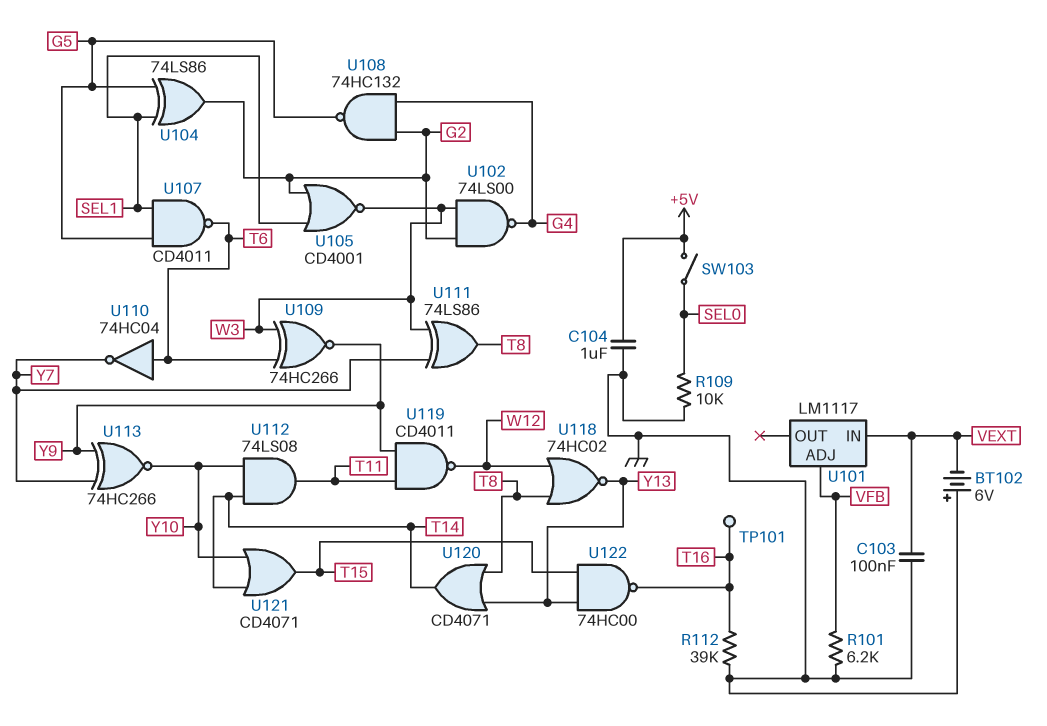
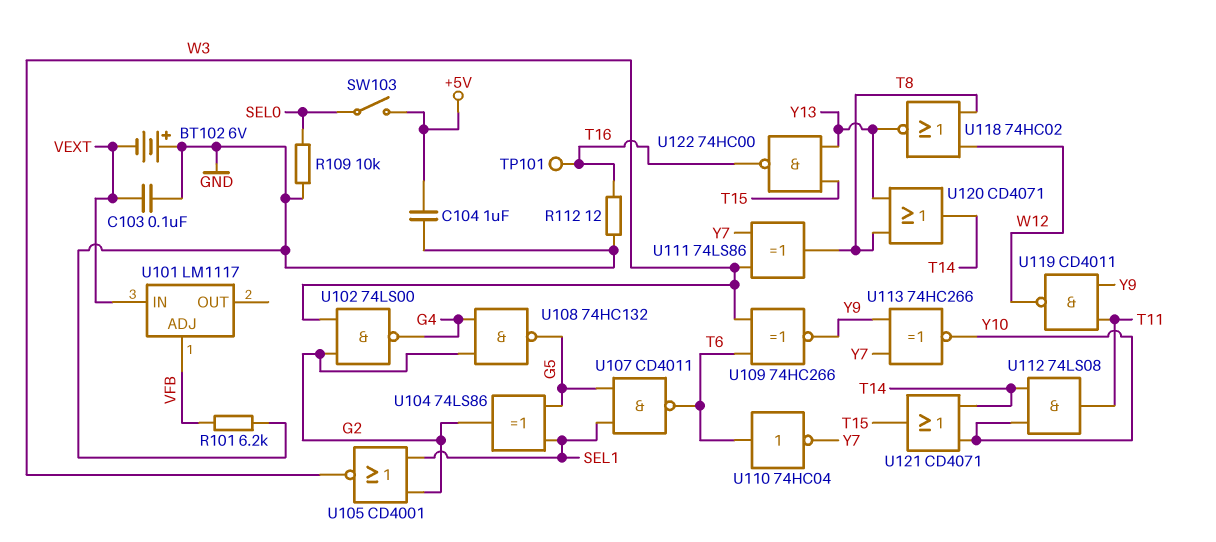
R112: 39k (GND, T16) -> 12 (GND, T16)

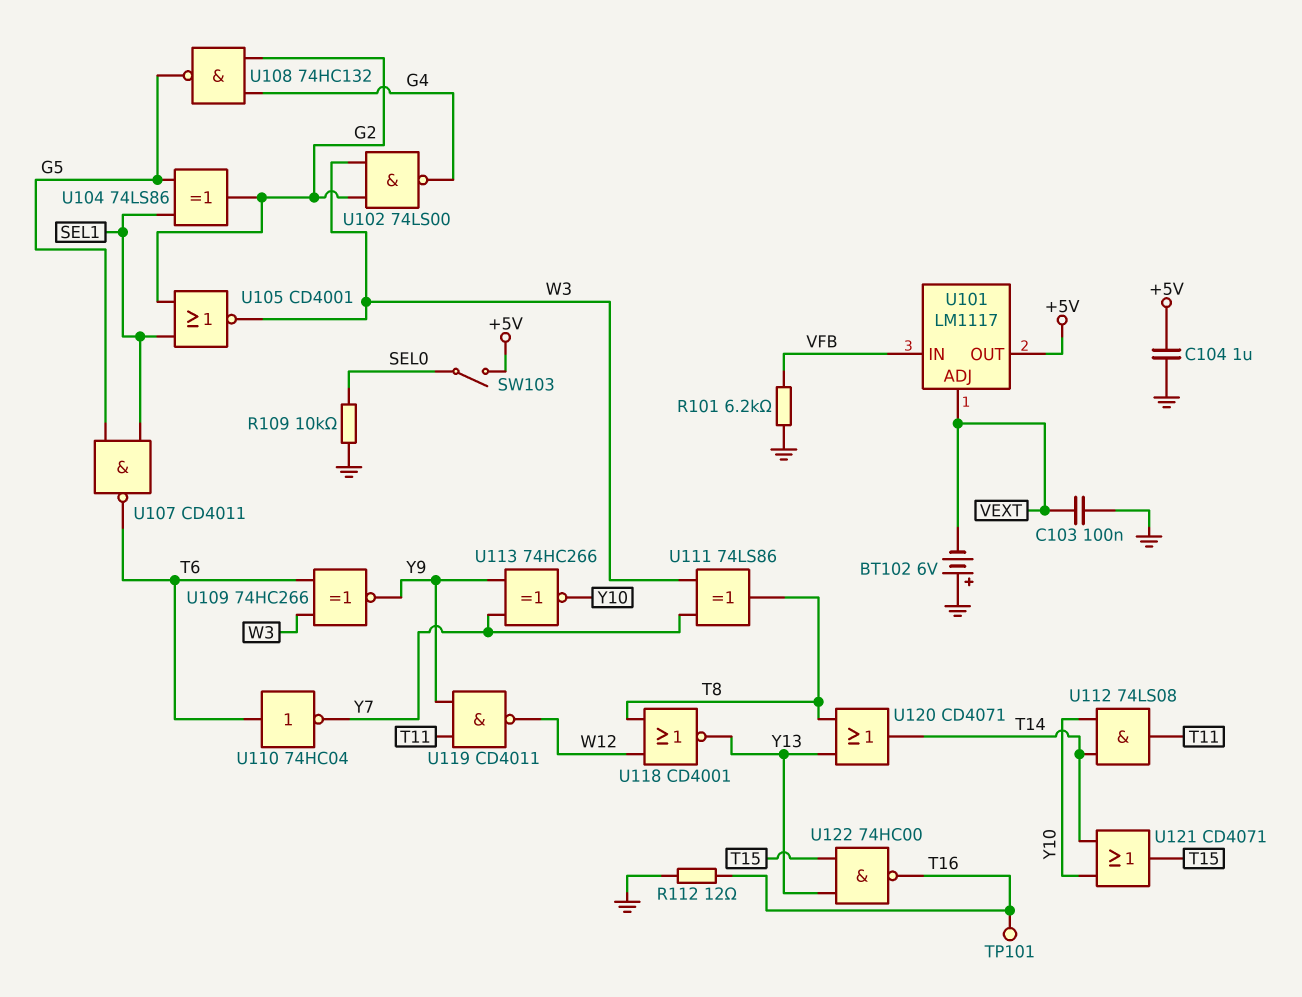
U101 pin ADJ: VFB -> VEXT
U101 pin IN: VEXT -> VFB
U101 pin OUT: none -> +5V
U118: NOR 74HC02 (in T8, in W12, out Y13) -> NOR CD4001 (in T8, in W12, out Y13)

